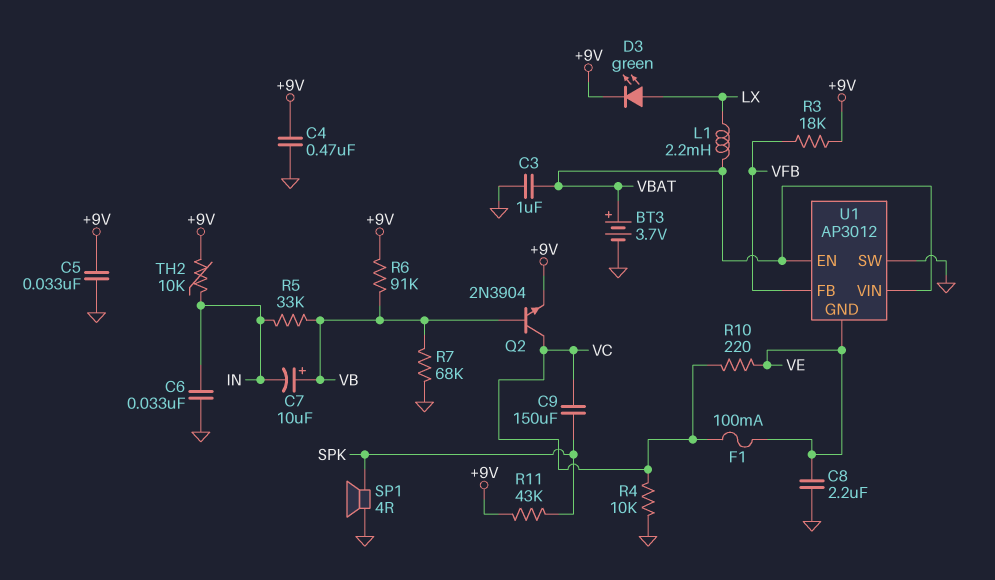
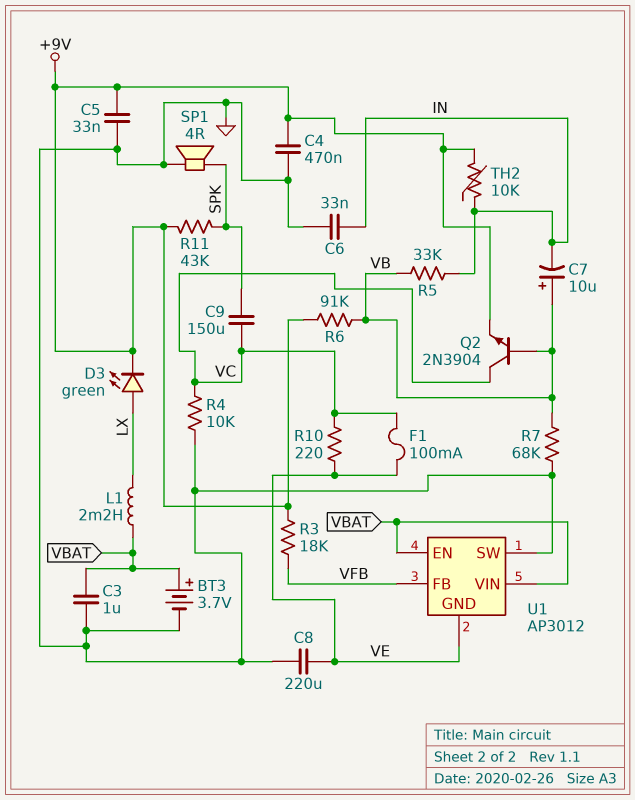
C8: 2.2uF (GND, VE) -> 220uF (GND, VE)

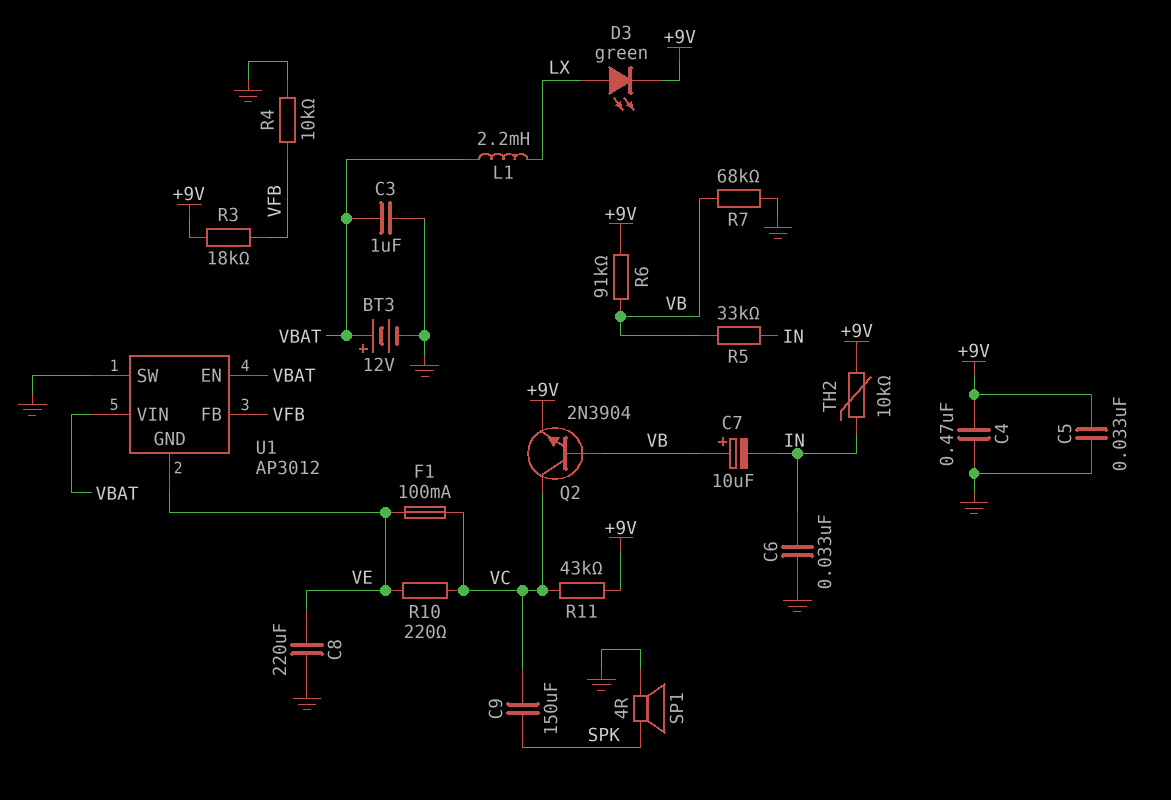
BT3: 3.7V (plus VBAT, minus GND) -> 12V (plus VBAT, minus GND)
R4: 10k (GND, VC) -> 10k (GND, VFB)
R11: 43k (+9V, SPK) -> 43k (+9V, VC)

